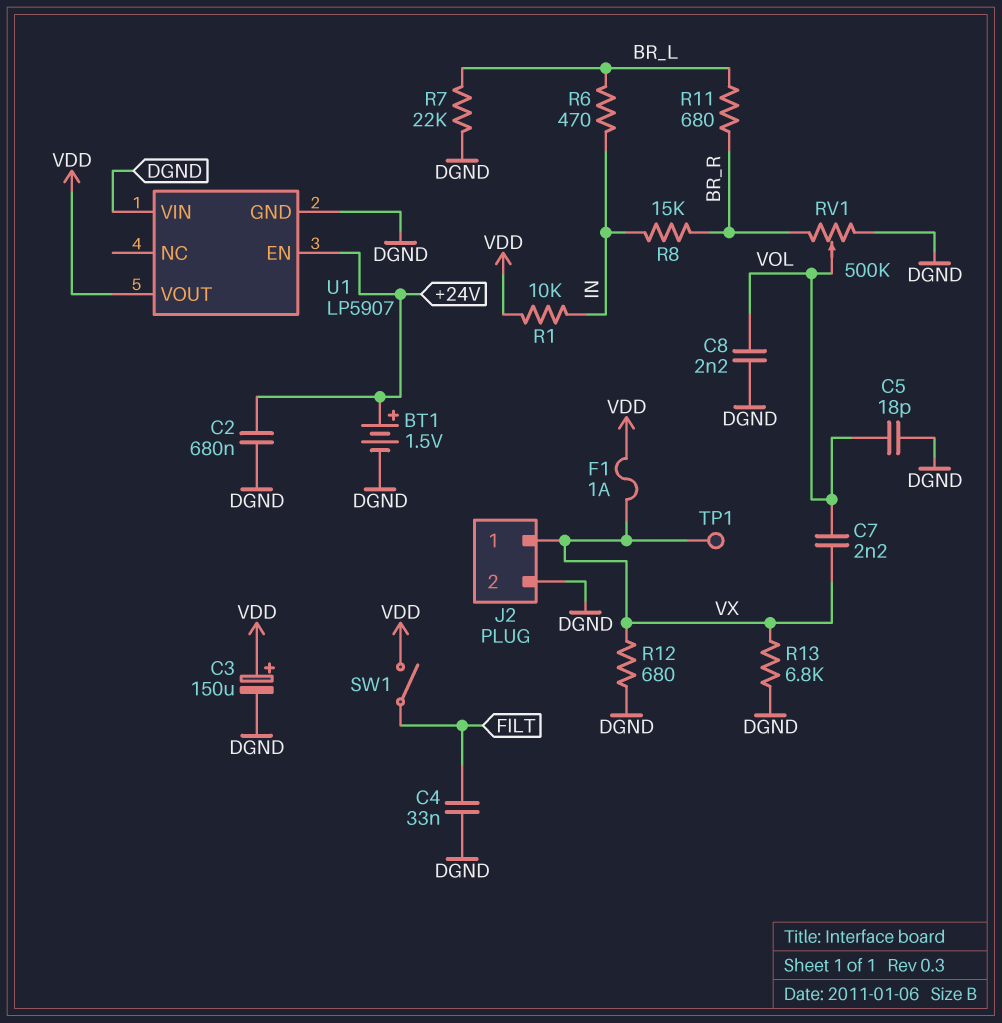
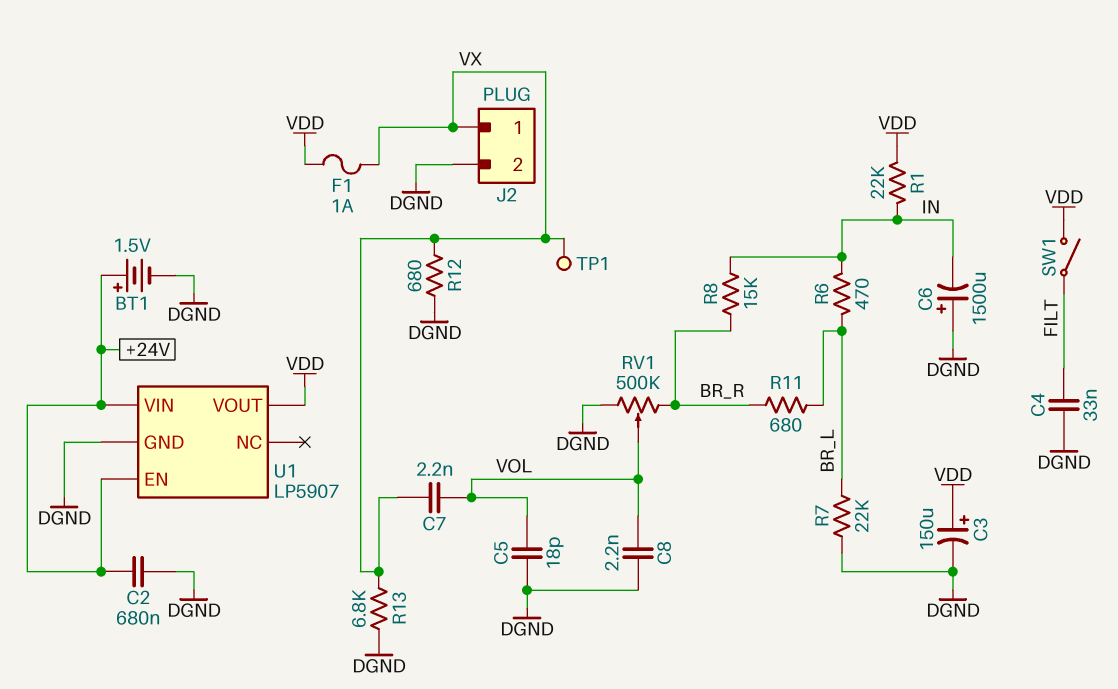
C6: none -> 1500uF (plus DGND, minus IN)
R1: 10k (IN, VDD) -> 22k (IN, VDD)
U1 pin VIN: DGND -> +24V

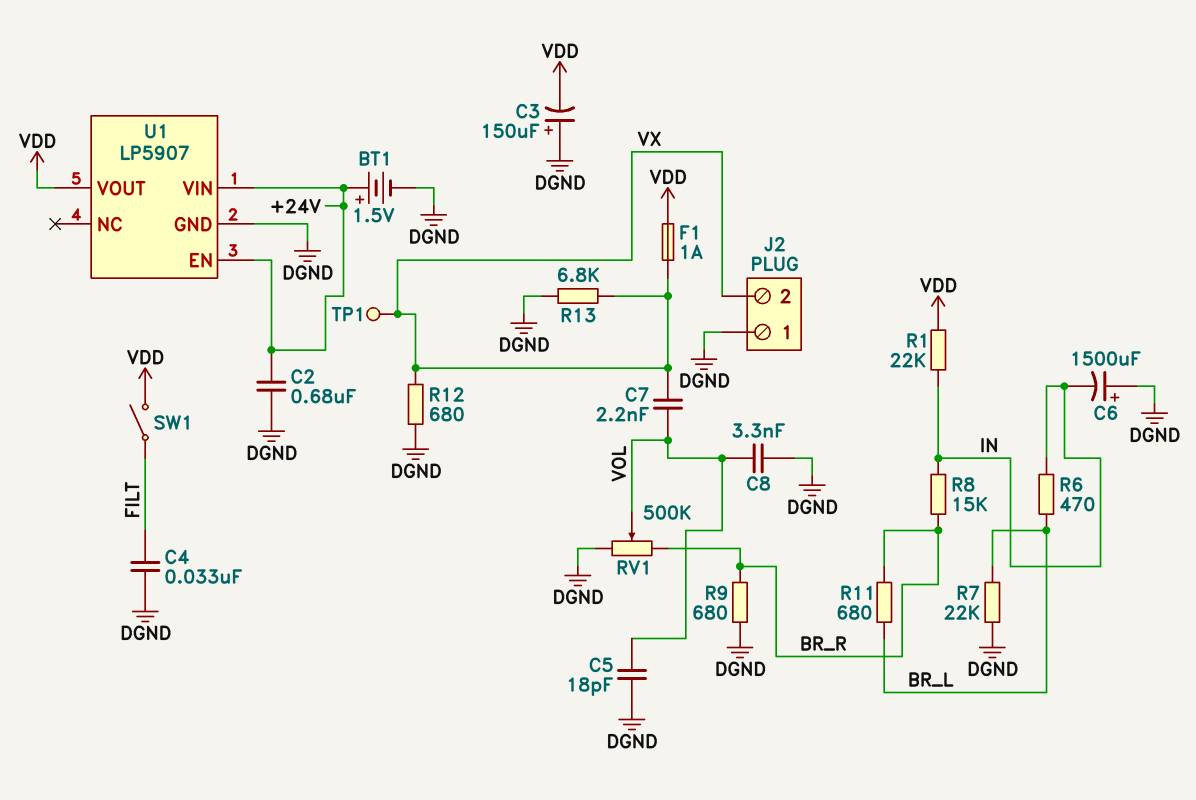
C3: 150uF (plus VDD, minus DGND) -> 150uF (plus DGND, minus VDD)
C8: 2.2nF (DGND, VOL) -> 3.3nF (DGND, VOL)
J2 pin 1: VX -> DGND
J2 pin 2: DGND -> VX
R9: none -> 680 (BR_R, DGND)

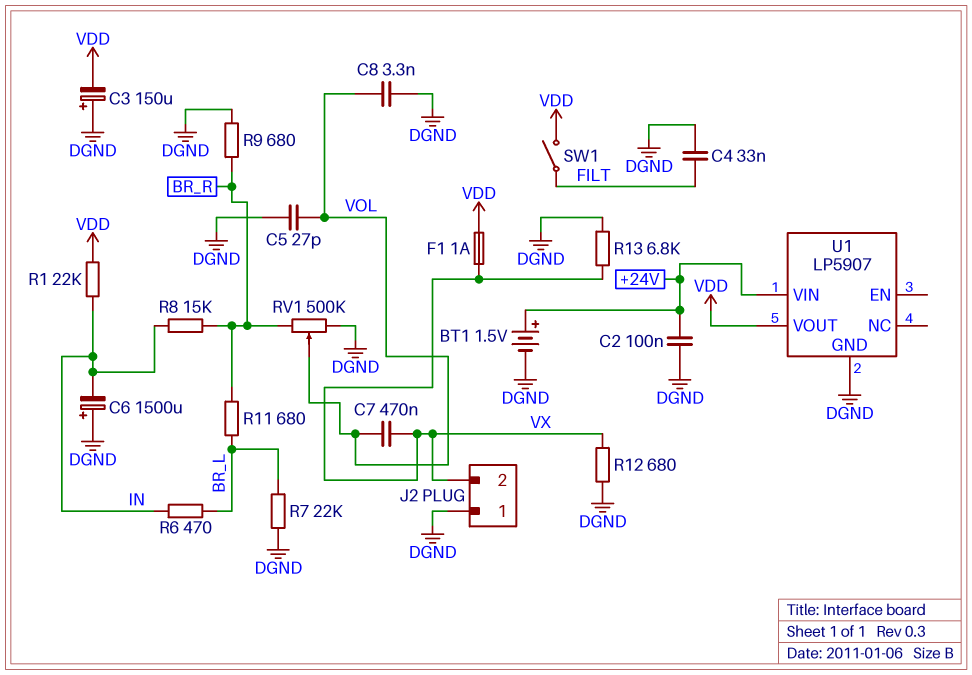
C2: 680nF (+24V, DGND) -> 100nF (+24V, DGND)
C5: 18pF (DGND, VOL) -> 27pF (DGND, VOL)
C7: 2.2nF (VOL, VX) -> 470nF (VOL, VX)
TP1: test point (VX) -> none
U1 pin EN: +24V -> none

